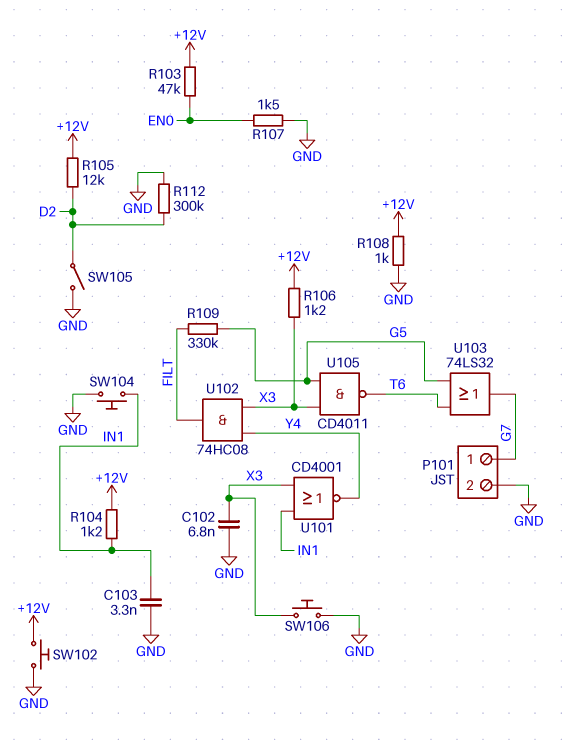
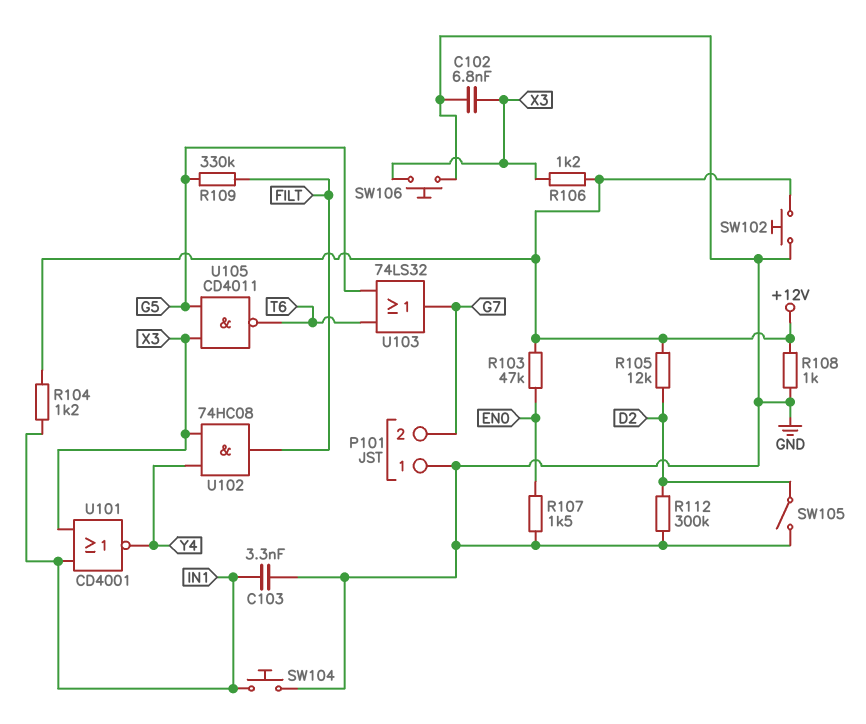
P101 pin 1: G7 -> GND
P101 pin 2: GND -> G7

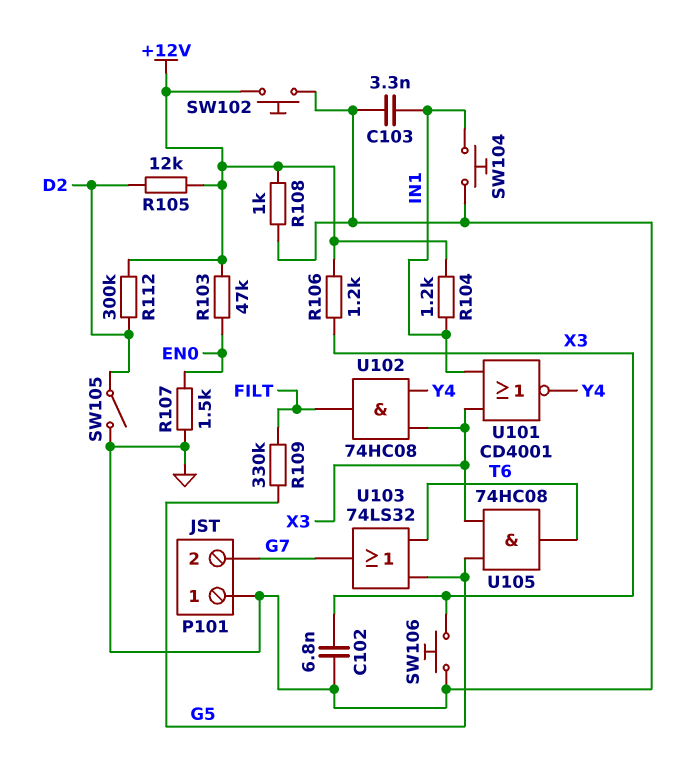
R112: 300k (D2, GND) -> 300k (+12V, D2)
U105: NAND CD4011 (in G5, in X3, out T6) -> AND 74HC08 (in G5, in X3, out T6)

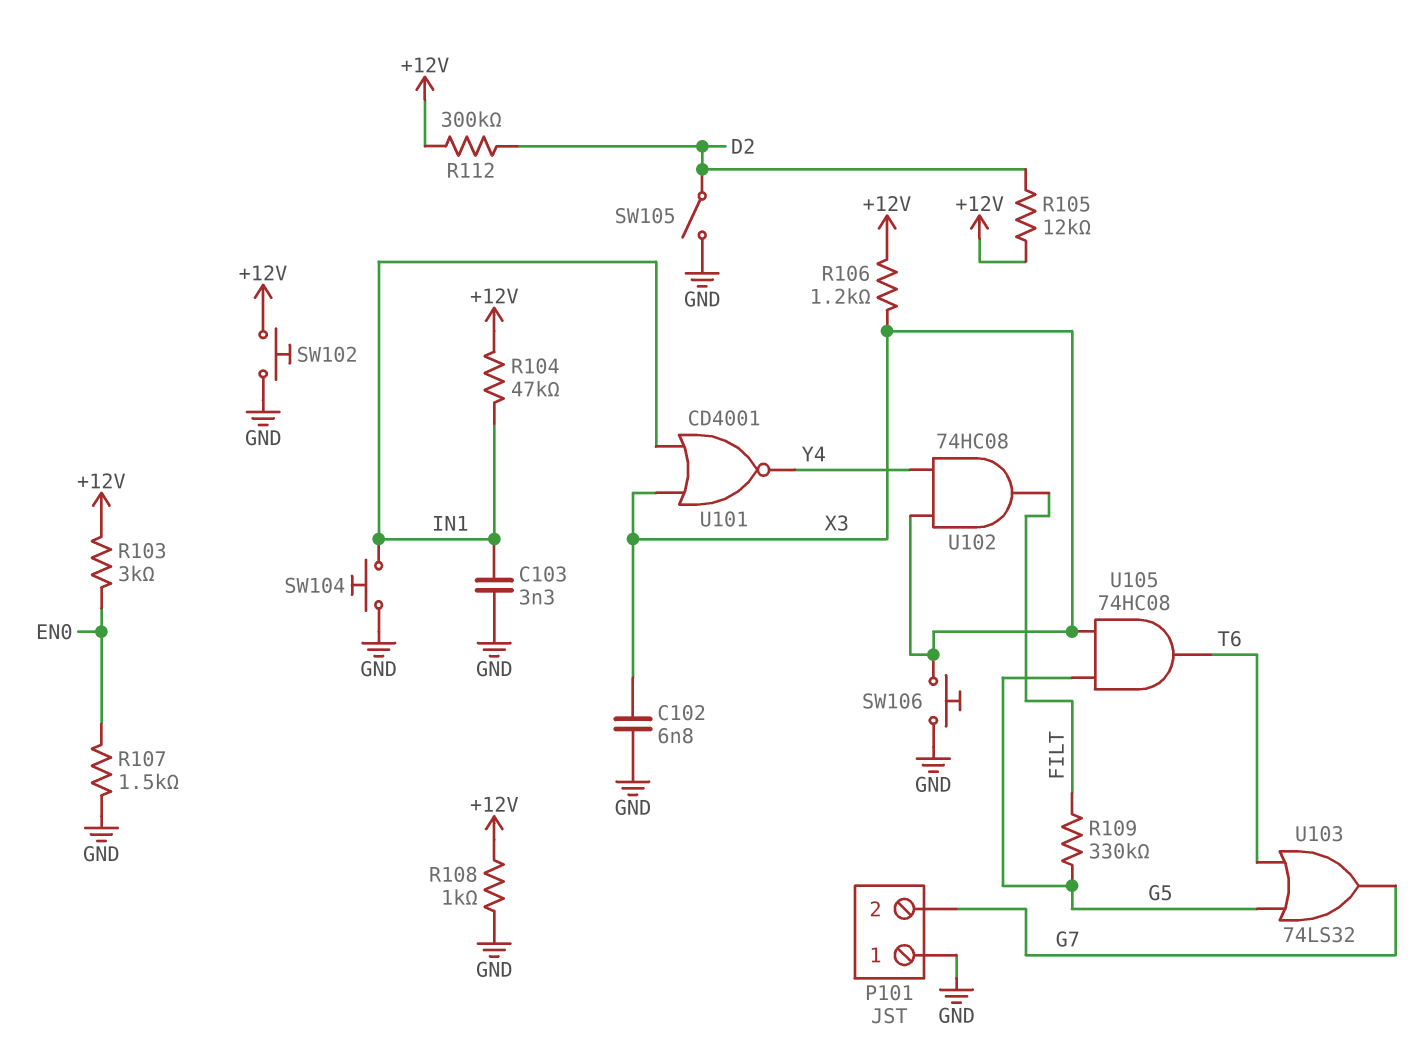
R103: 47k (+12V, EN0) -> 3k (+12V, EN0)
R104: 1.2k (+12V, IN1) -> 47k (+12V, IN1)

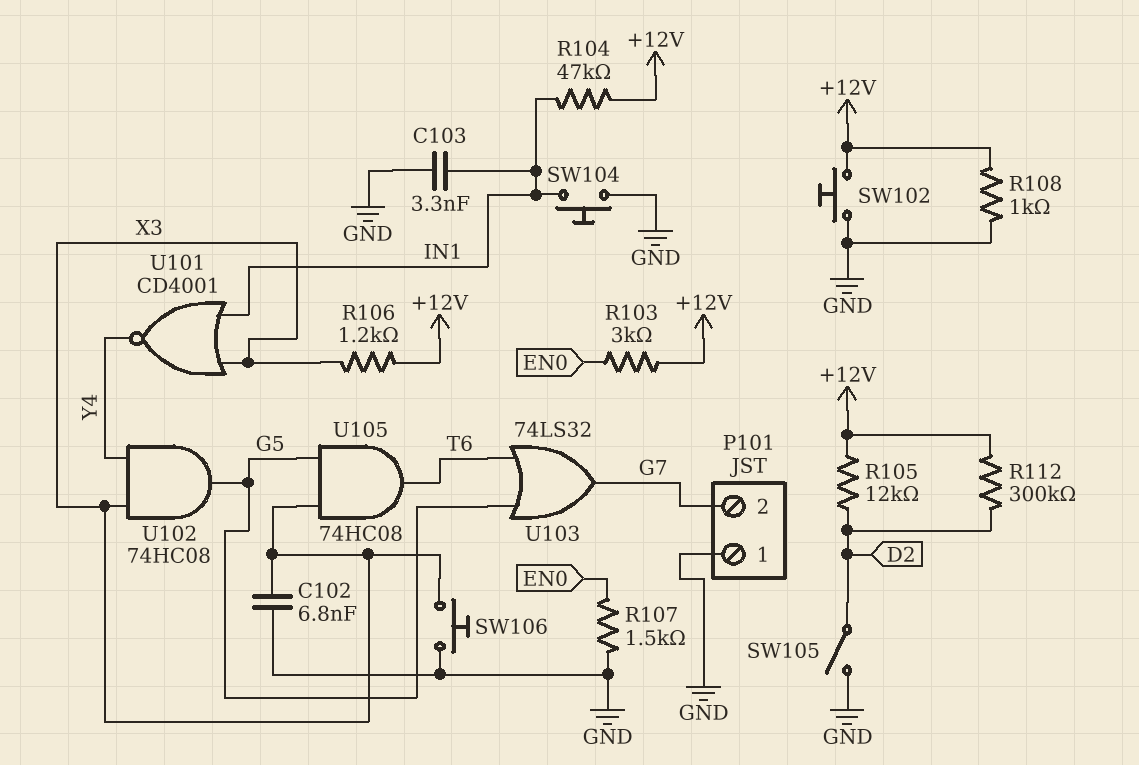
R109: 330k (FILT, G5) -> none
U102: AND 74HC08 (in X3, in Y4, out FILT) -> AND 74HC08 (in X3, in Y4, out G5)

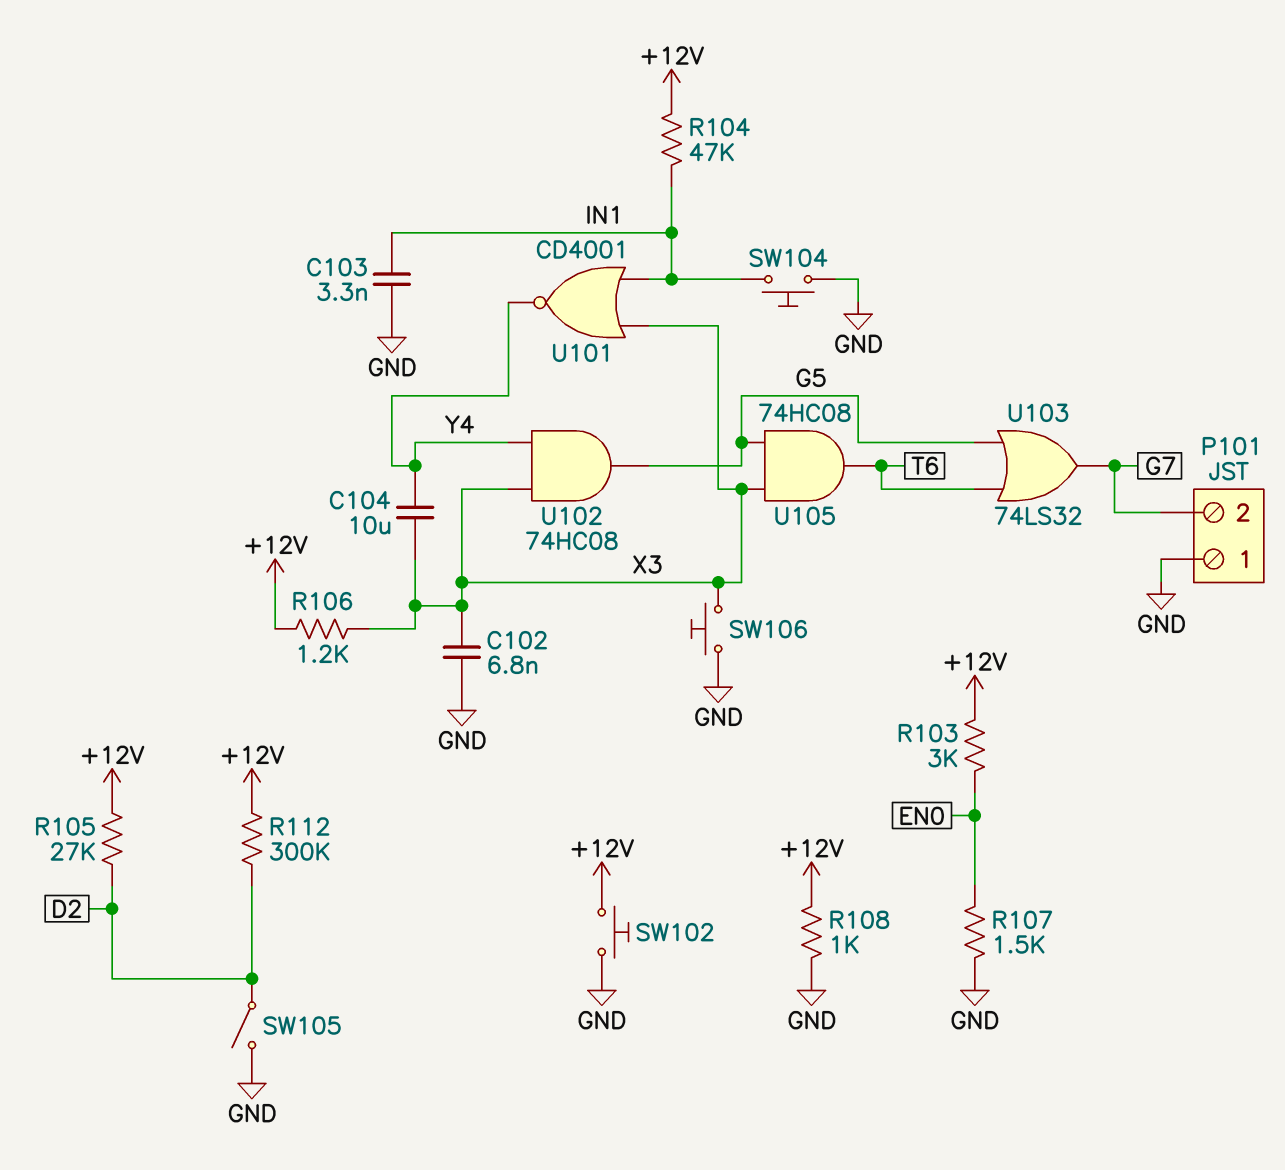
C104: none -> 10uF (X3, Y4)
R105: 12k (+12V, D2) -> 27k (+12V, D2)

